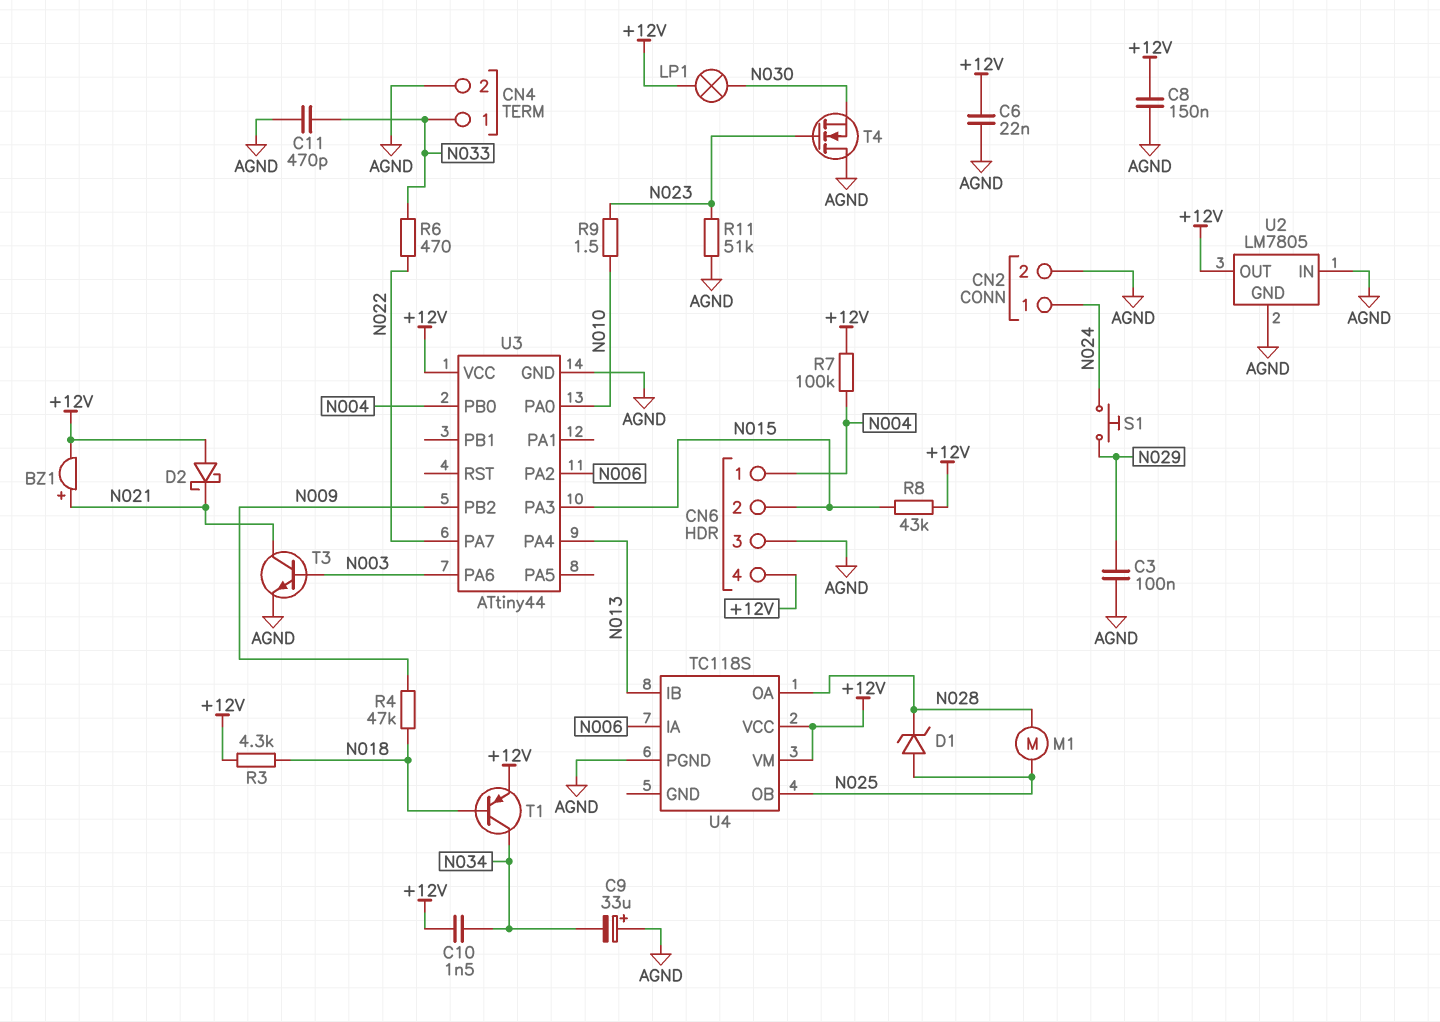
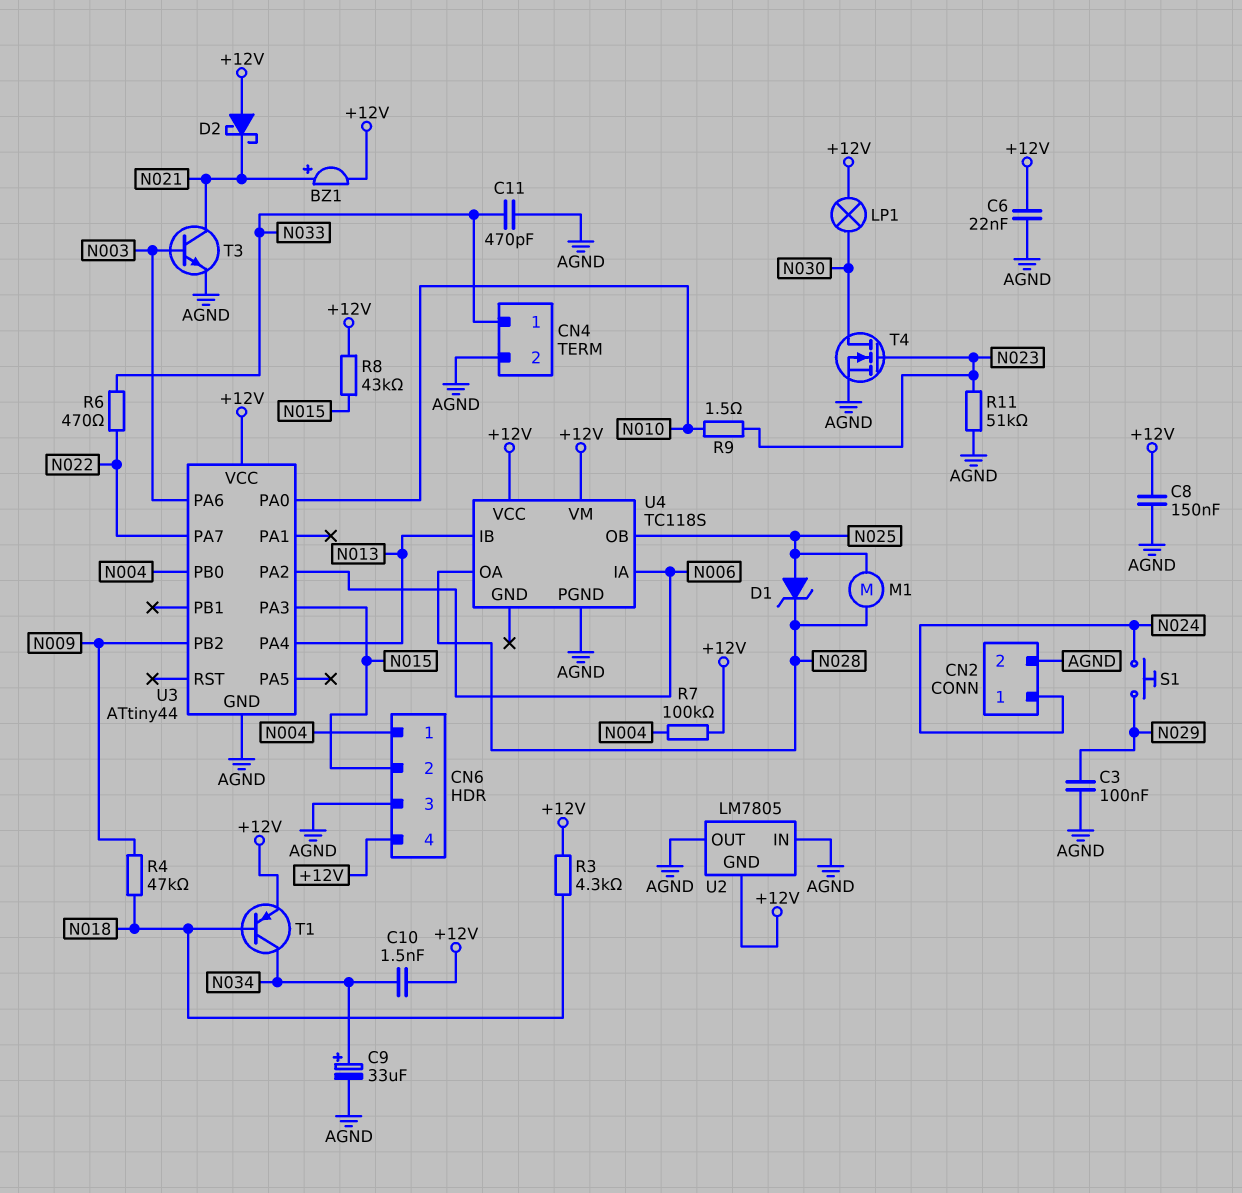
C9: 33uF (plus AGND, minus N034) -> 33uF (plus N034, minus AGND)
T4: NMOS (G N023, D AGND, S N030) -> NMOS (G N023, D N030, S AGND)
U2 pin GND: AGND -> +12V
U2 pin OUT: +12V -> AGND

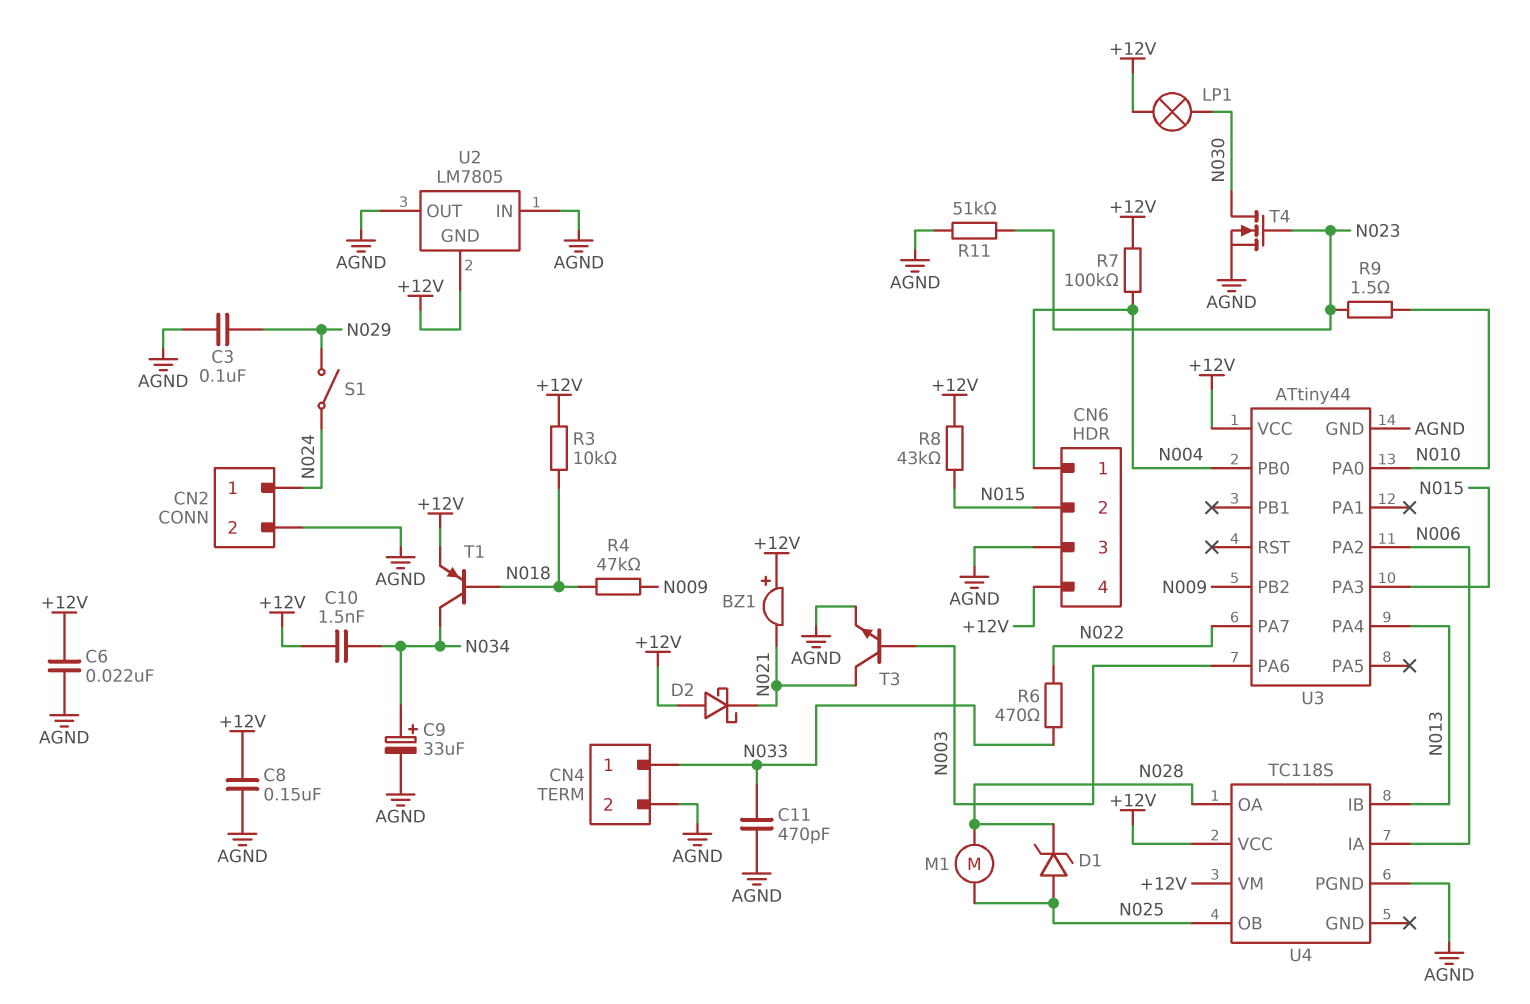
BZ1: buzzer (plus N021, minus +12V) -> buzzer (plus +12V, minus N021)
R3: 4.3k (+12V, N018) -> 10k (+12V, N018)
S1: button (N024, N029) -> switch (N024, N029)

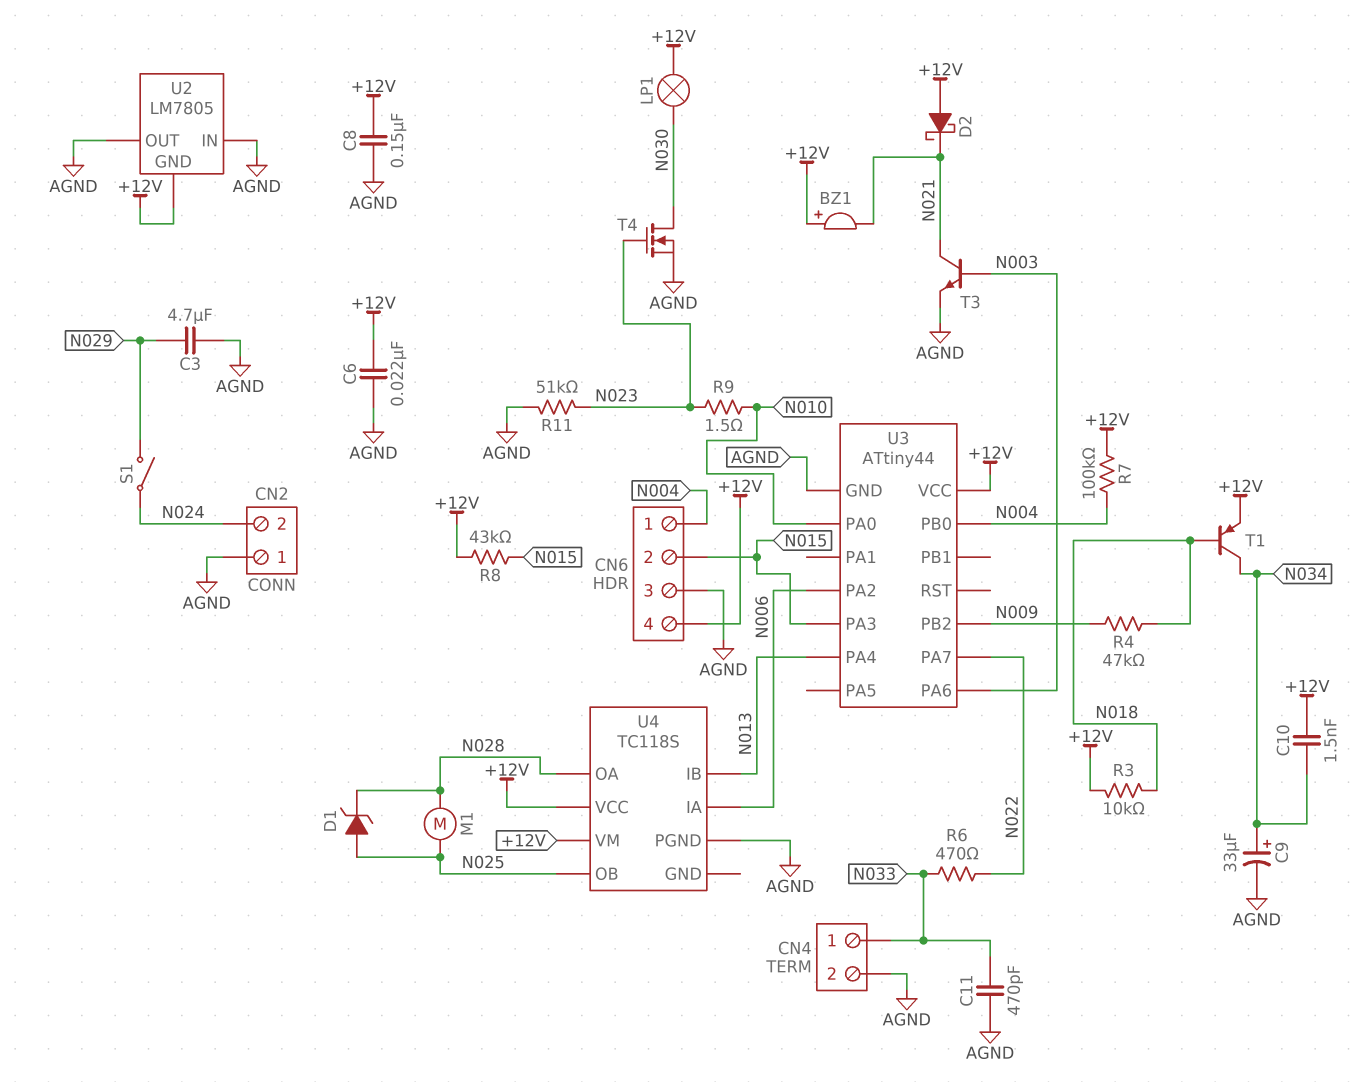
C3: 100nF (AGND, N029) -> 4.7uF (AGND, N029)
CN2 pin 1: N024 -> AGND
CN2 pin 2: AGND -> N024

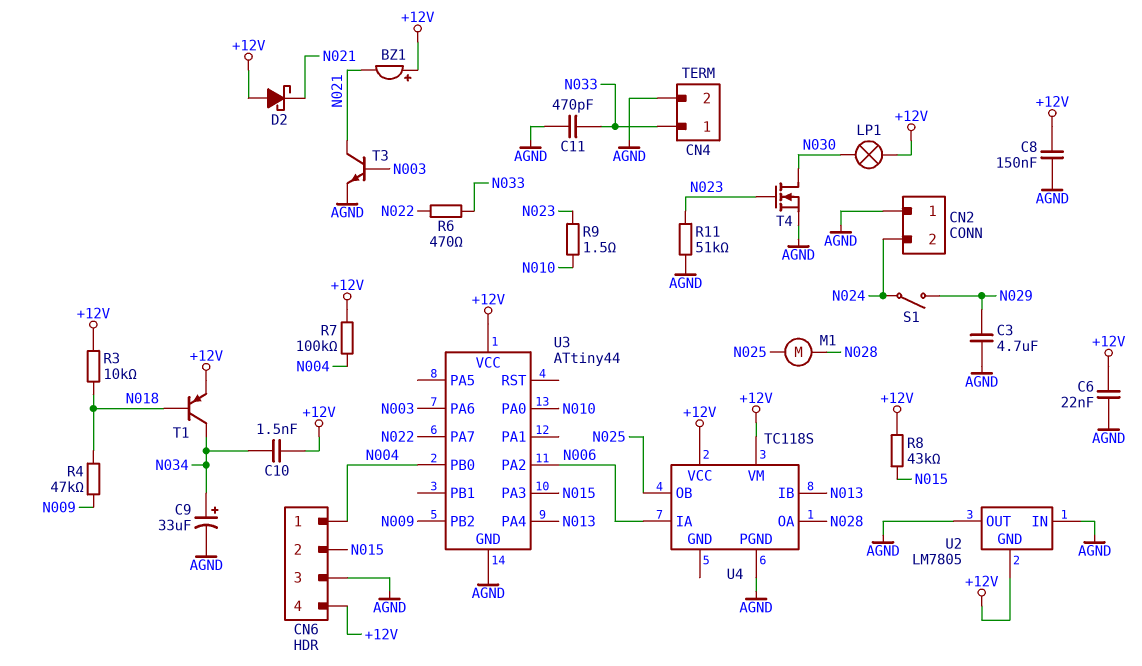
D1: zener (A N025, K N028) -> none

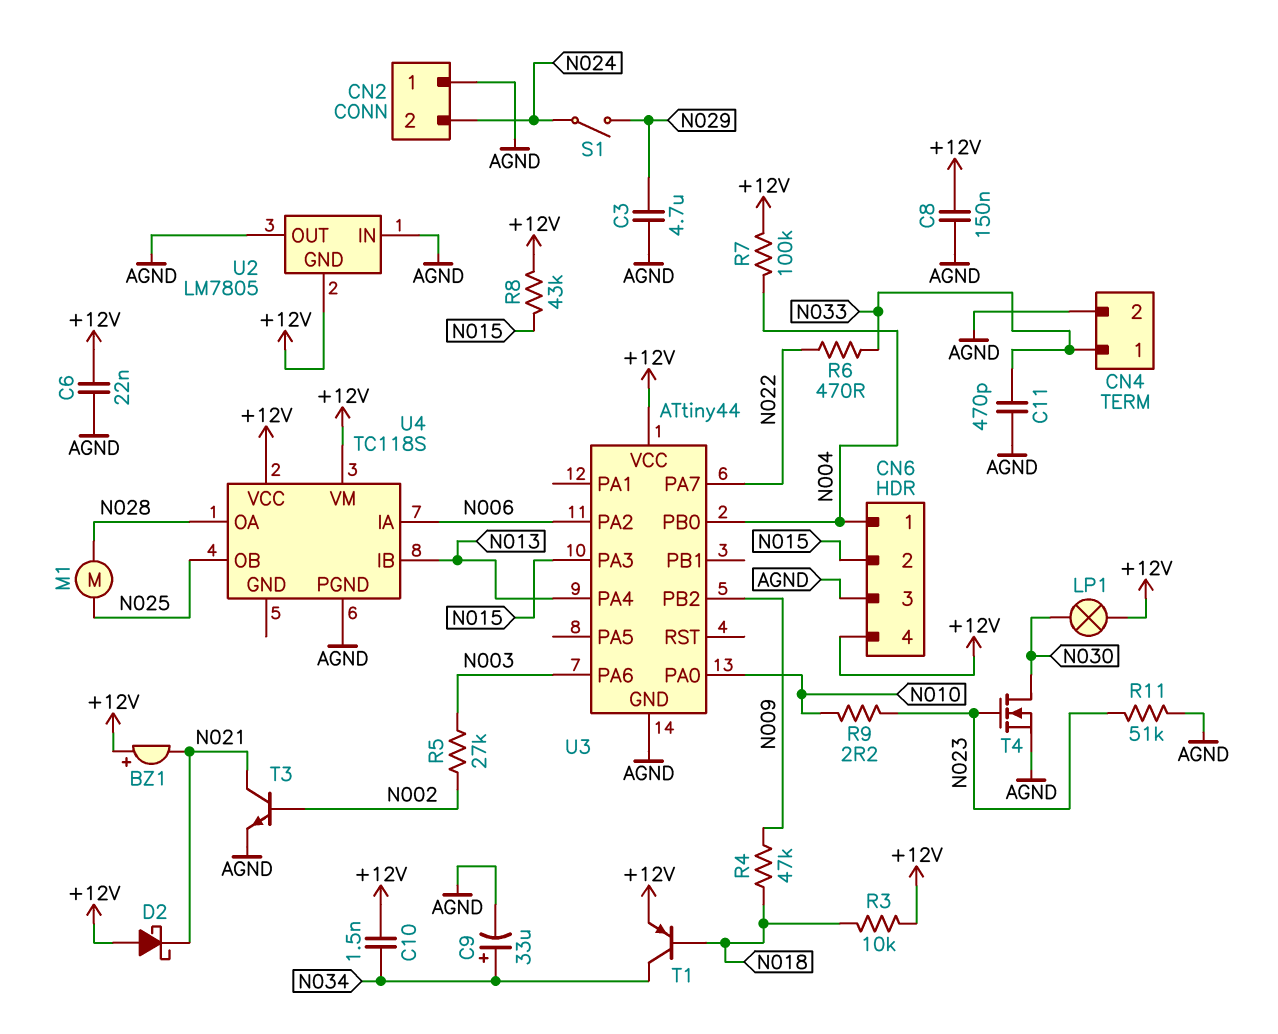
R5: none -> 27k (N002, N003)
R9: 1.5 (N010, N023) -> 2.2 (N010, N023)
T3: NPN (B N003, C N021, E AGND) -> NPN (B N002, C N021, E AGND)

